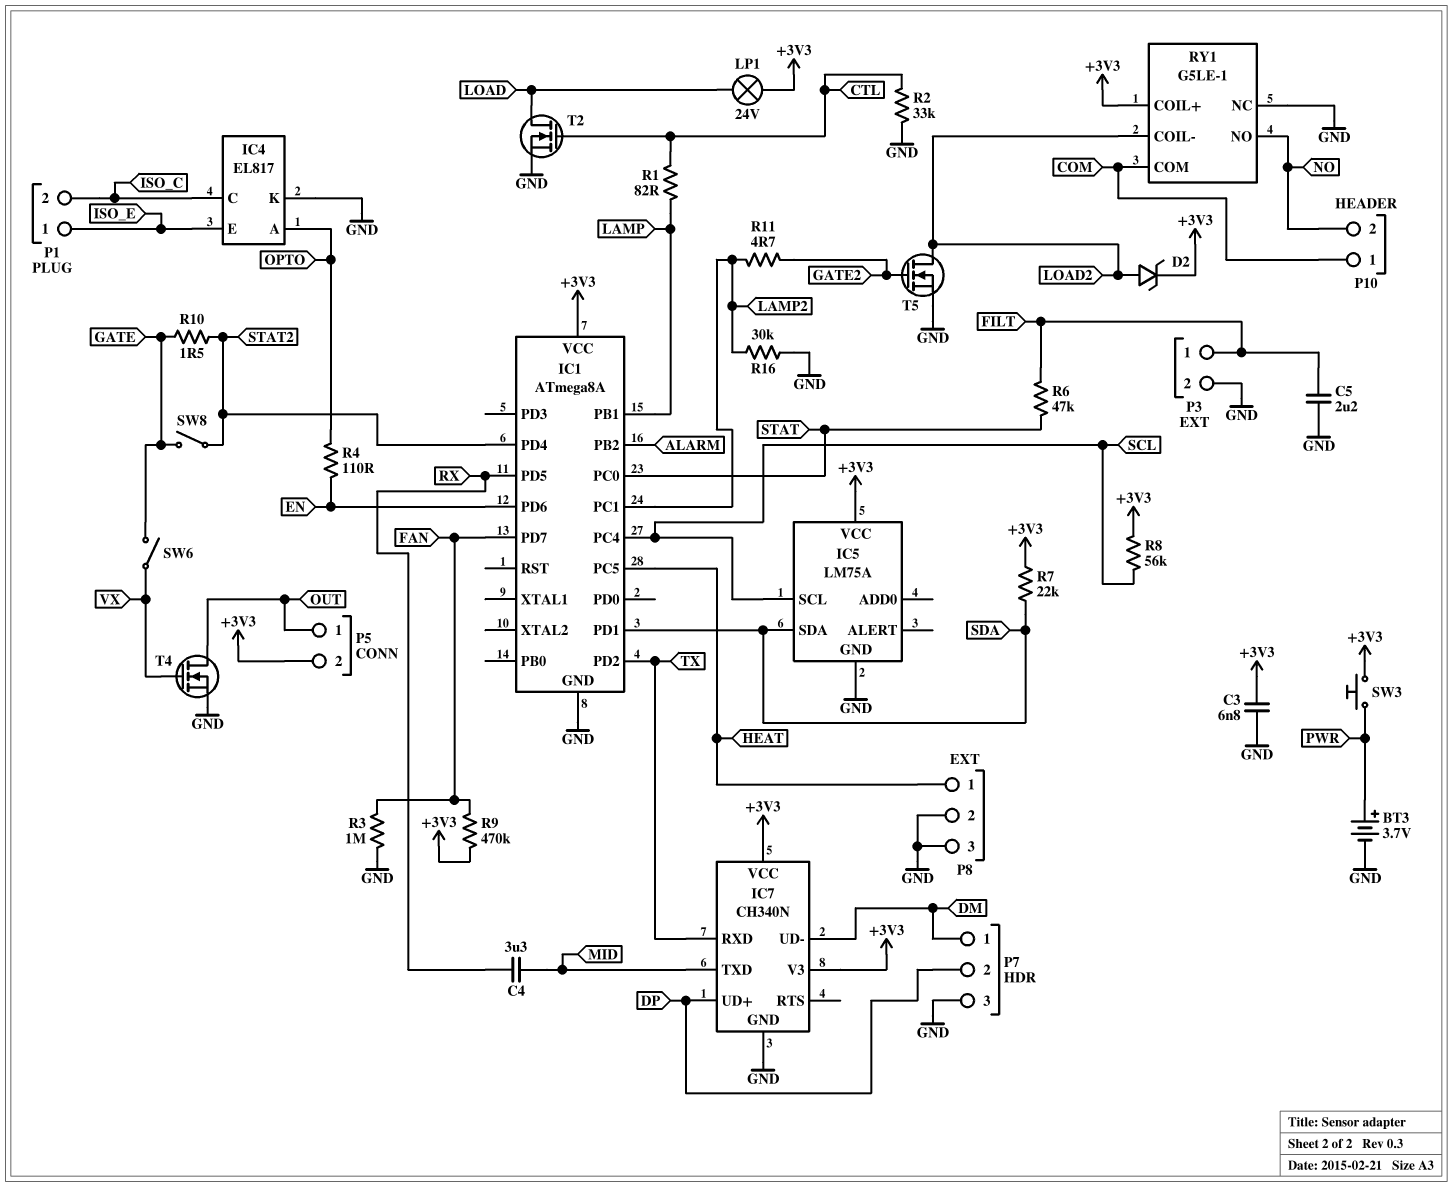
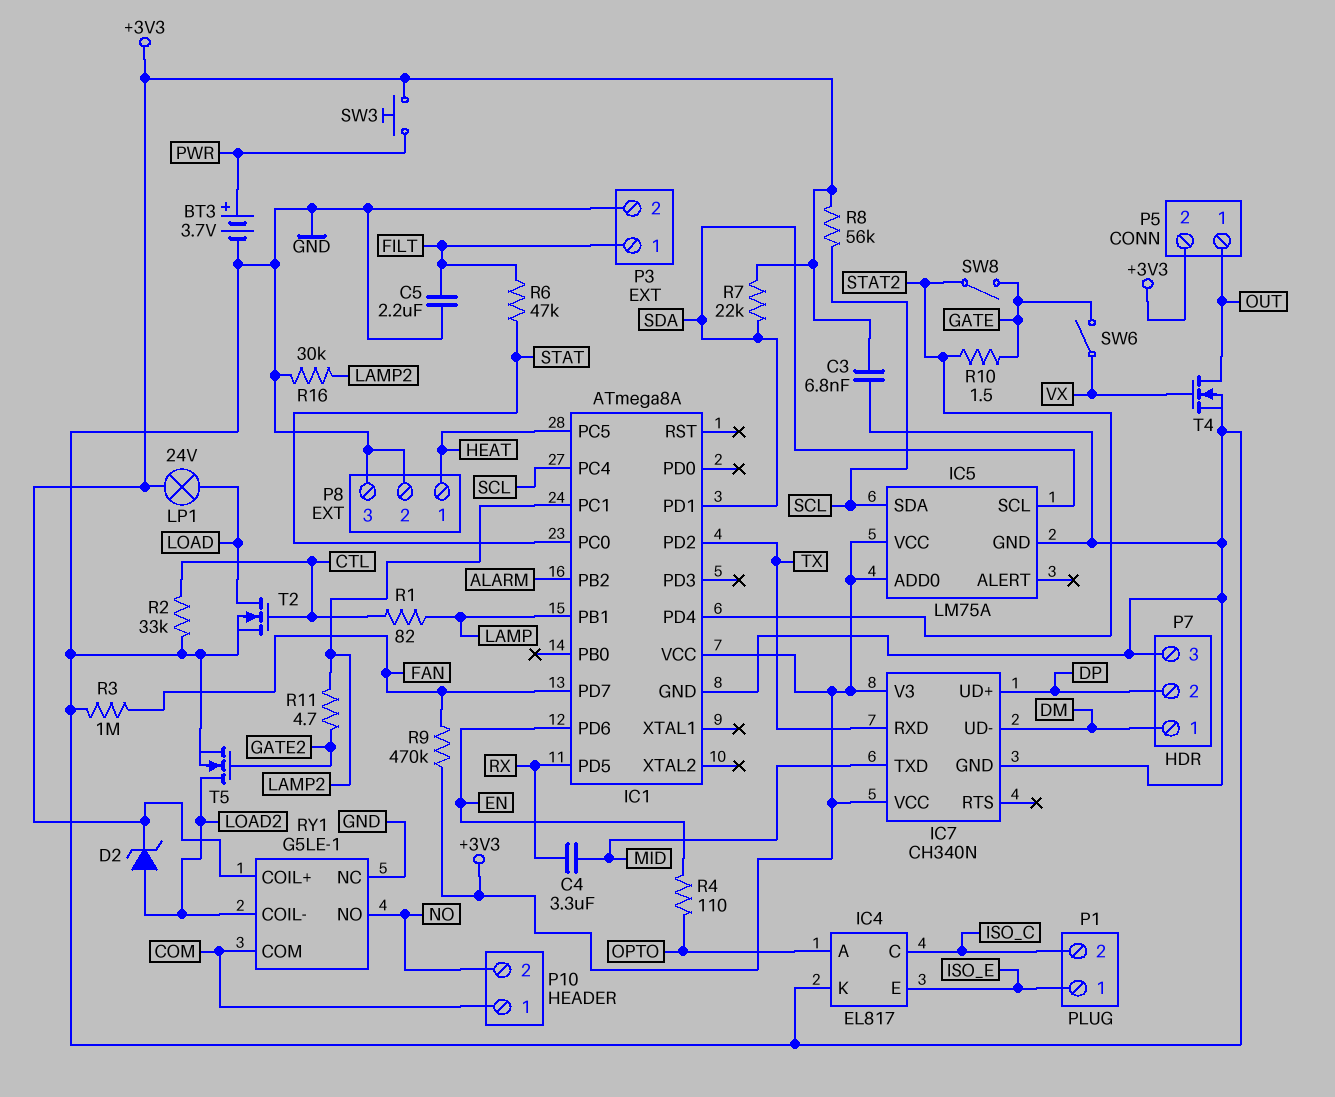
IC5 pin ADD0: none -> +3V3
IC5 pin SCL: SCL -> SDA
IC5 pin SDA: SDA -> SCL

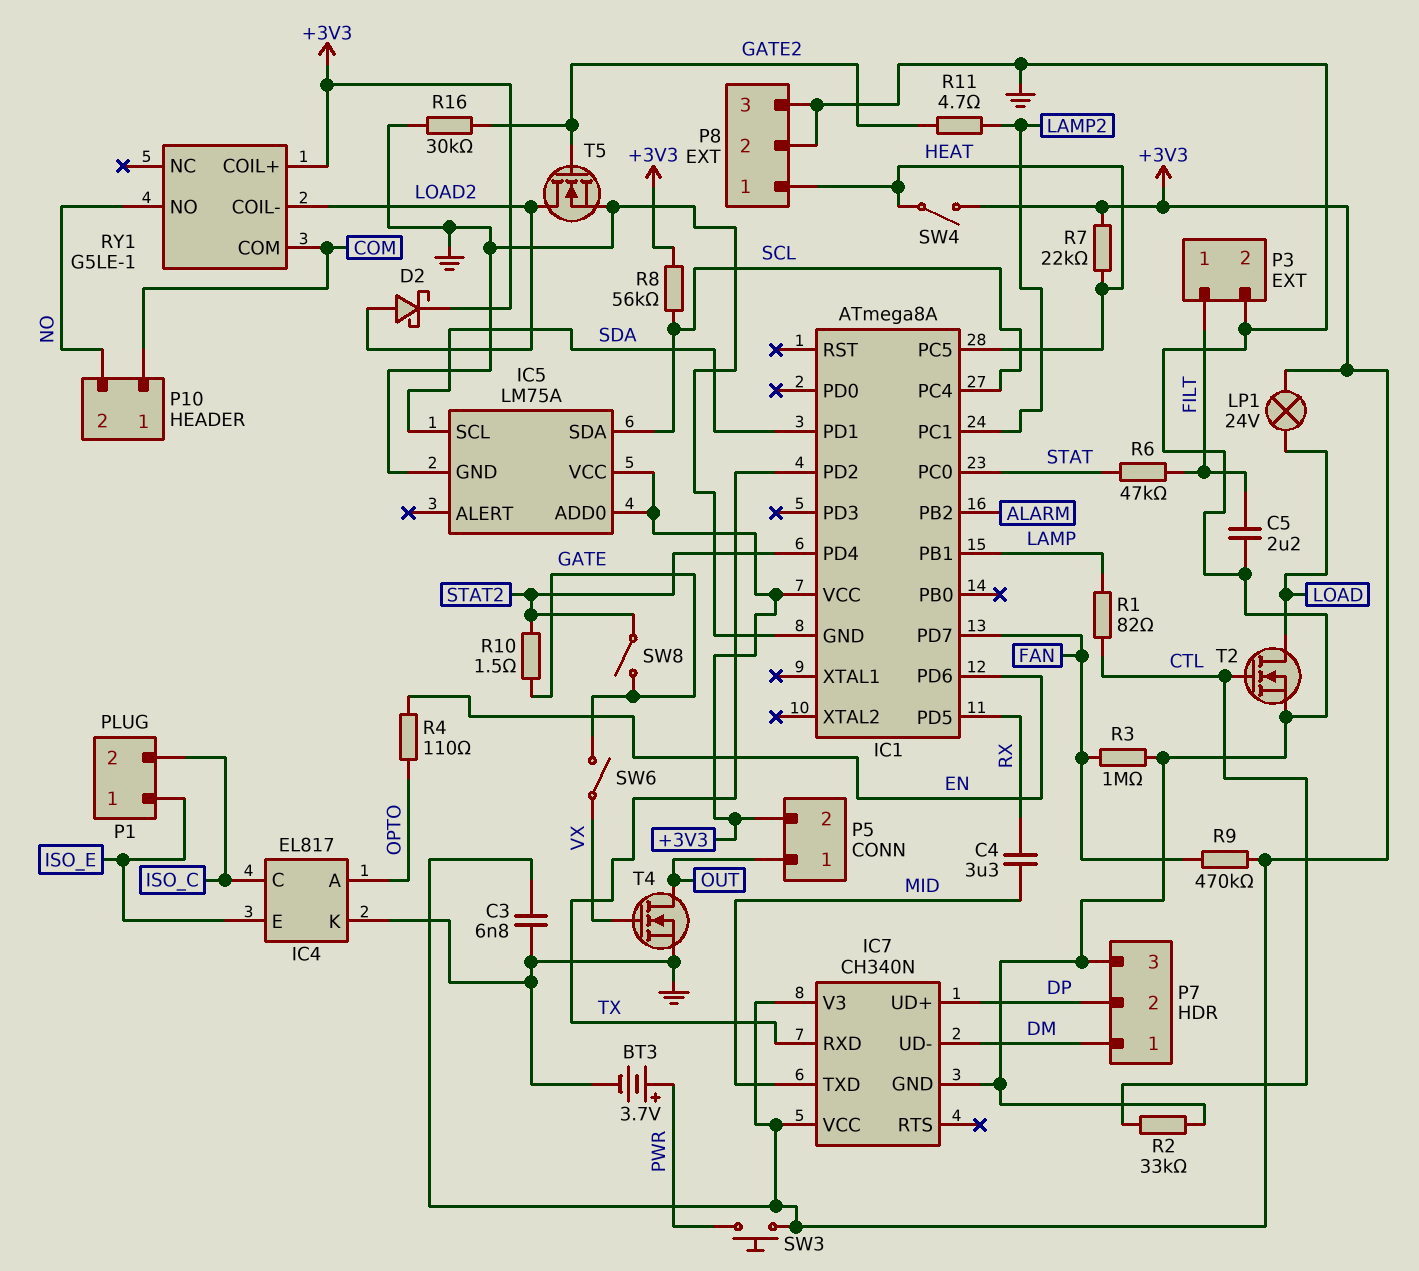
D2: zener (A LOAD2, K +3V3) -> schottky (A LOAD2, K +3V3)
R7: 22k (+3V3, SDA) -> 22k (+3V3, HEAT)
R16: 30k (GND, LAMP2) -> 30k (GATE2, GND)
RY1 pin NC: GND -> none
SW4: none -> switch (+3V3, HEAT)

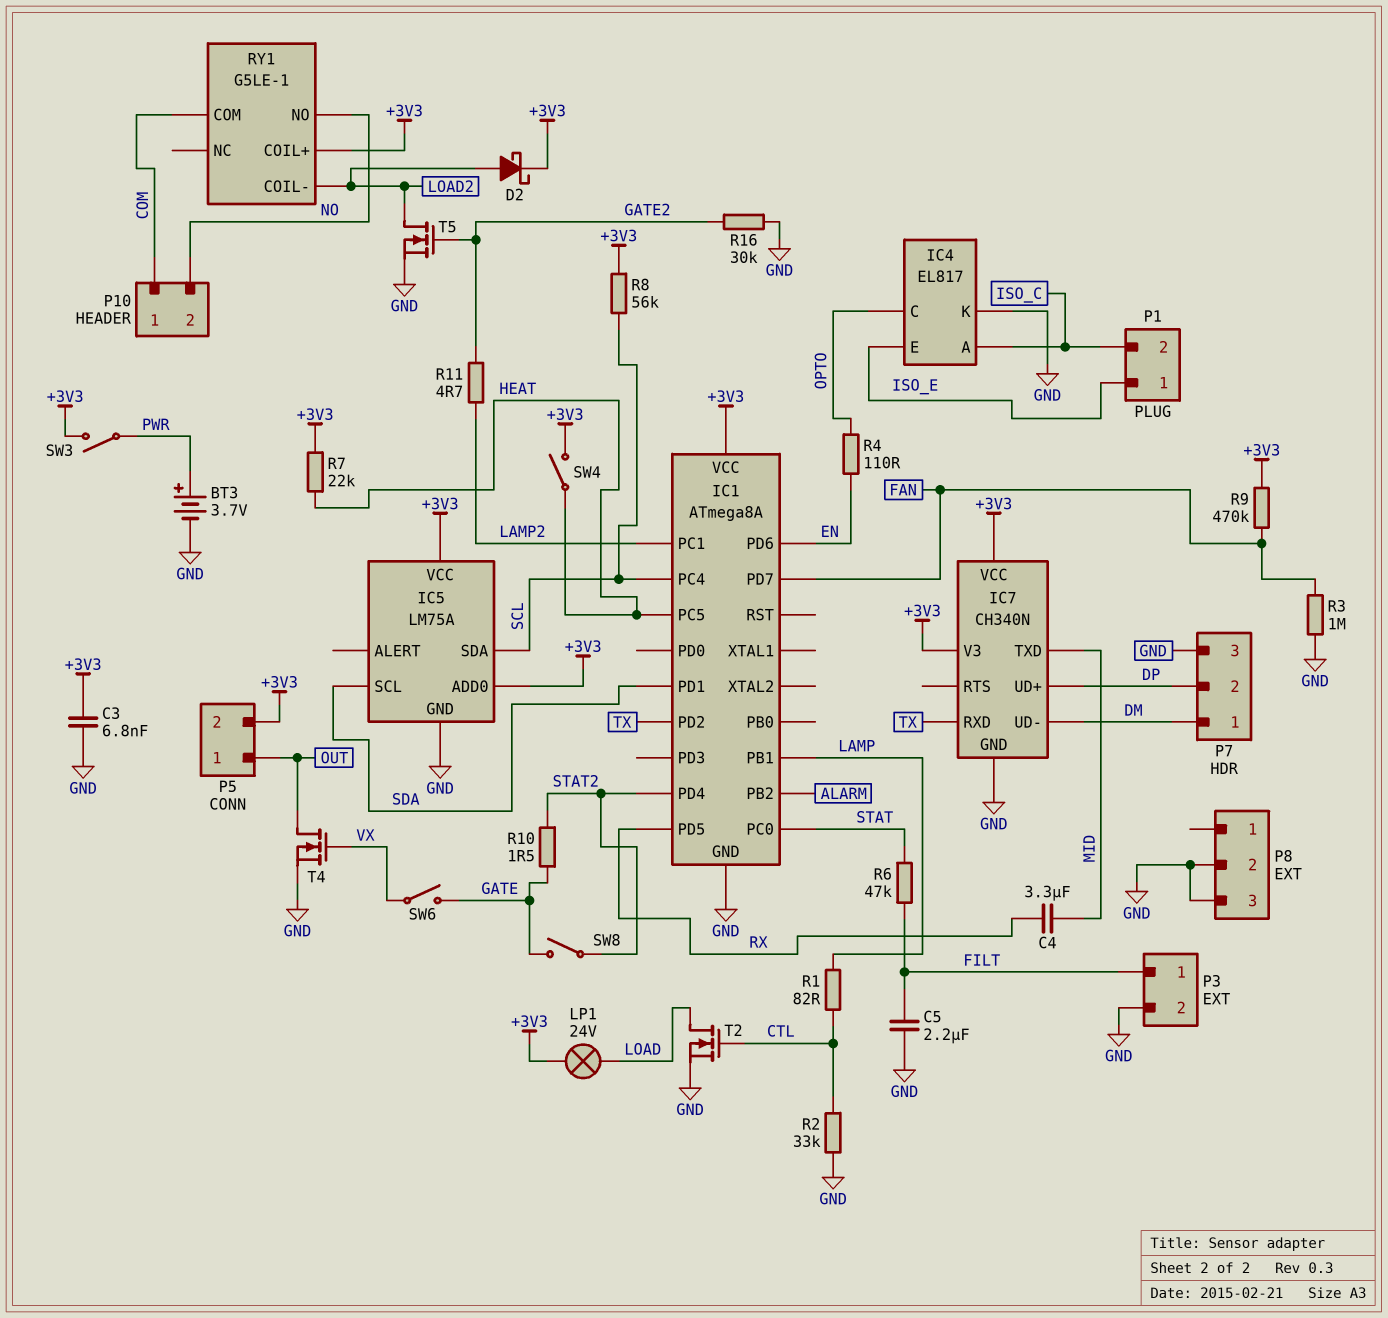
IC4 pin A: OPTO -> ISO_C
IC4 pin C: ISO_C -> OPTO
P8 pin 1: HEAT -> none
SW3: button (+3V3, PWR) -> switch (+3V3, PWR)

